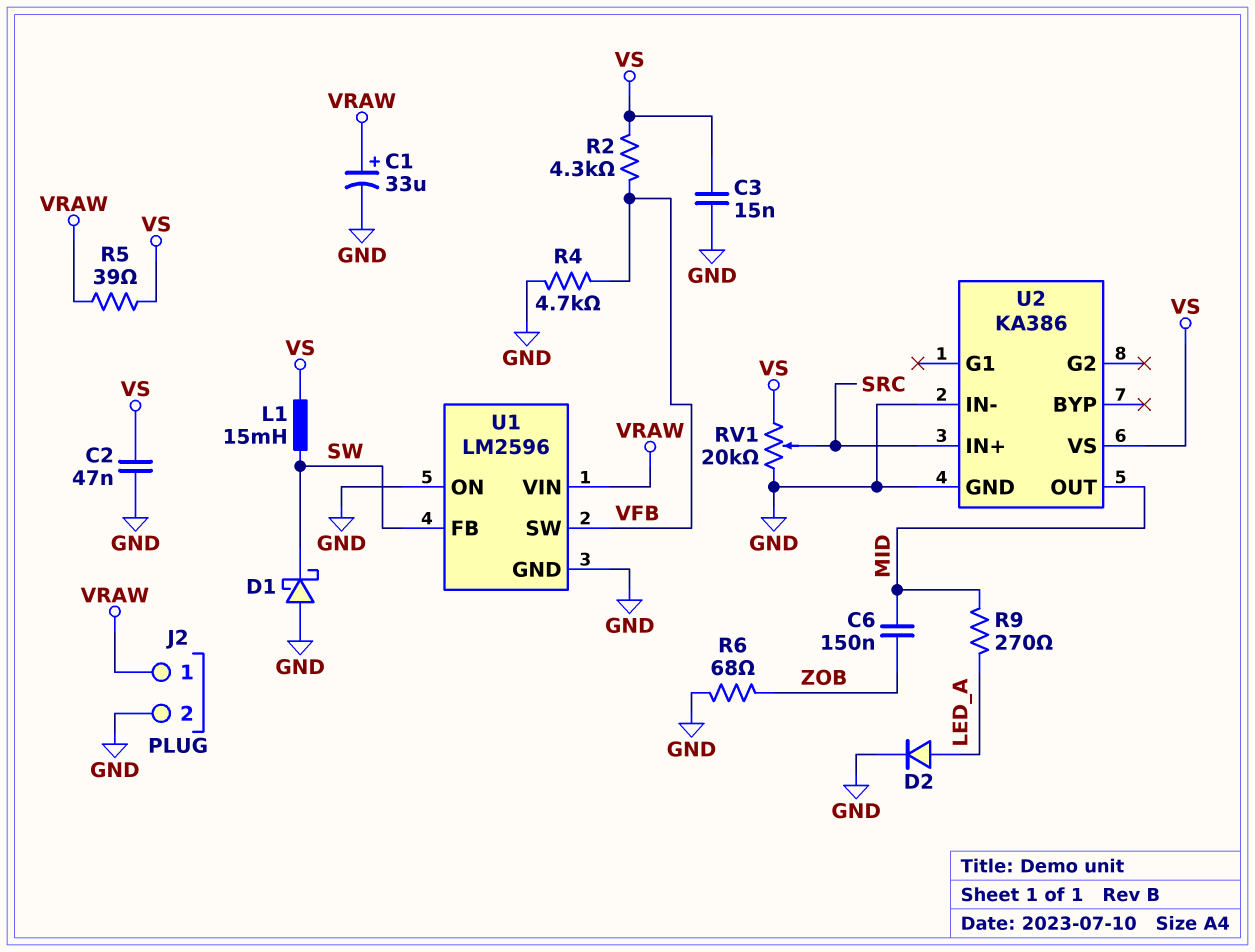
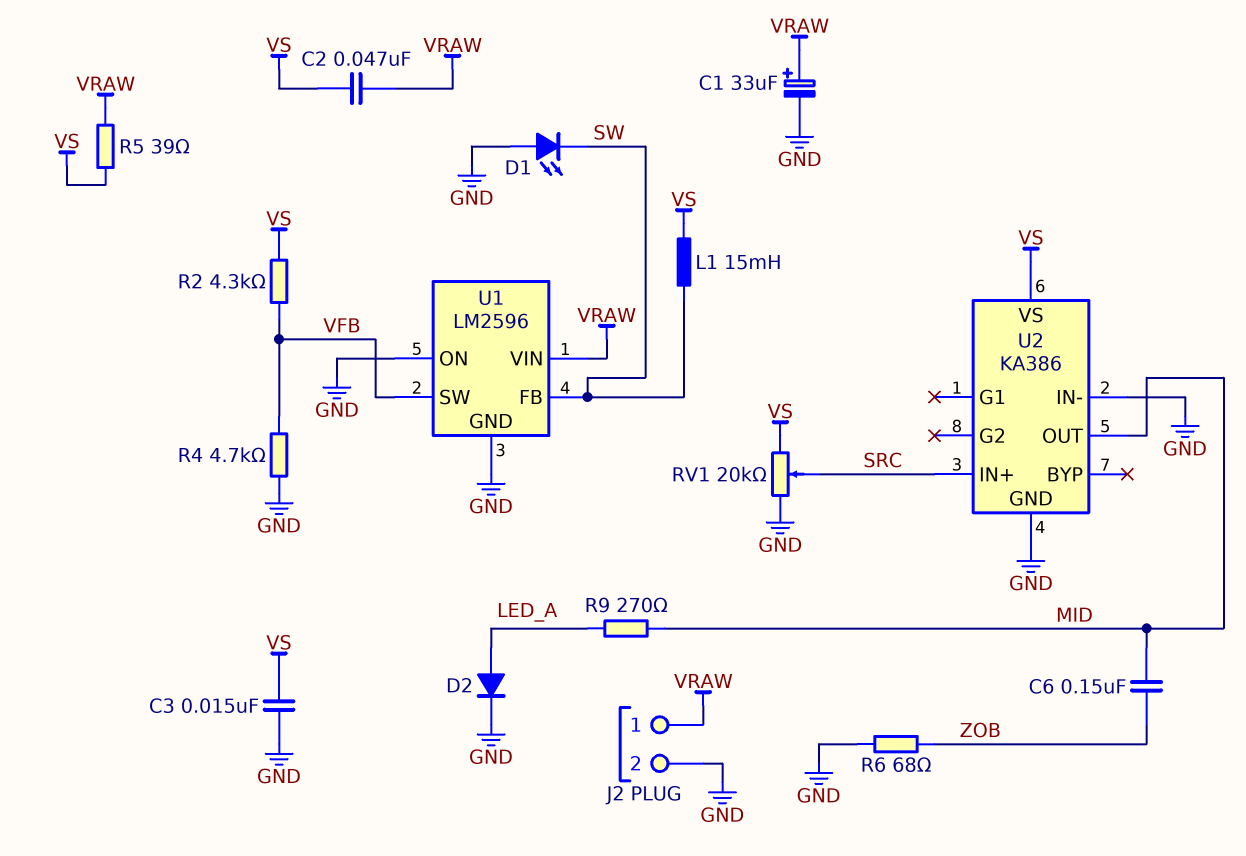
C2: 47nF (GND, VS) -> 47nF (VRAW, VS)
D1: schottky (A GND, K SW) -> LED (A GND, K SW)

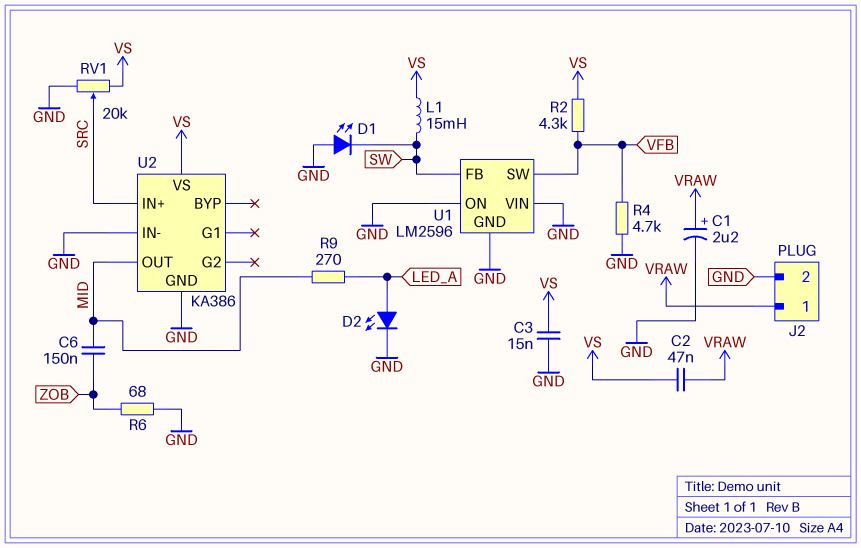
C1: 33uF (plus VRAW, minus GND) -> 2.2uF (plus VRAW, minus GND)
D2: diode (A LED_A, K GND) -> LED (A LED_A, K GND)
R5: 39 (VRAW, VS) -> none
U1 pin VIN: VRAW -> GND

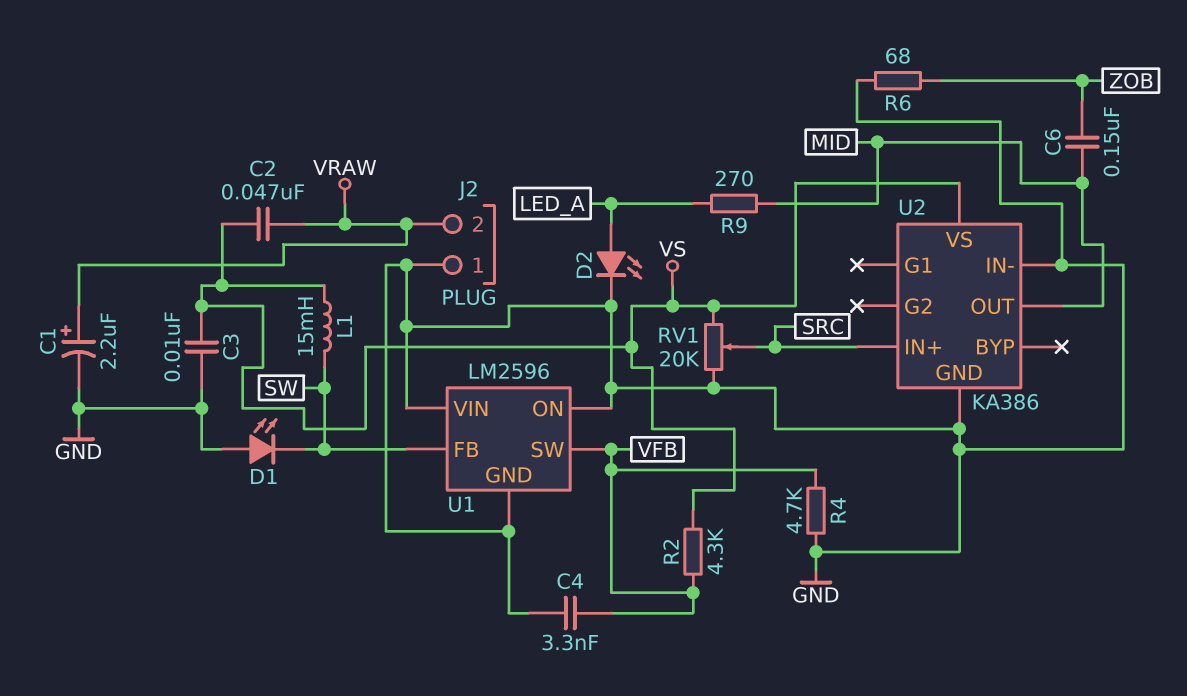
C3: 15nF (GND, VS) -> 10nF (GND, VS)
C4: none -> 3.3nF (GND, VFB)
J2 pin 1: VRAW -> GND
J2 pin 2: GND -> VRAW

